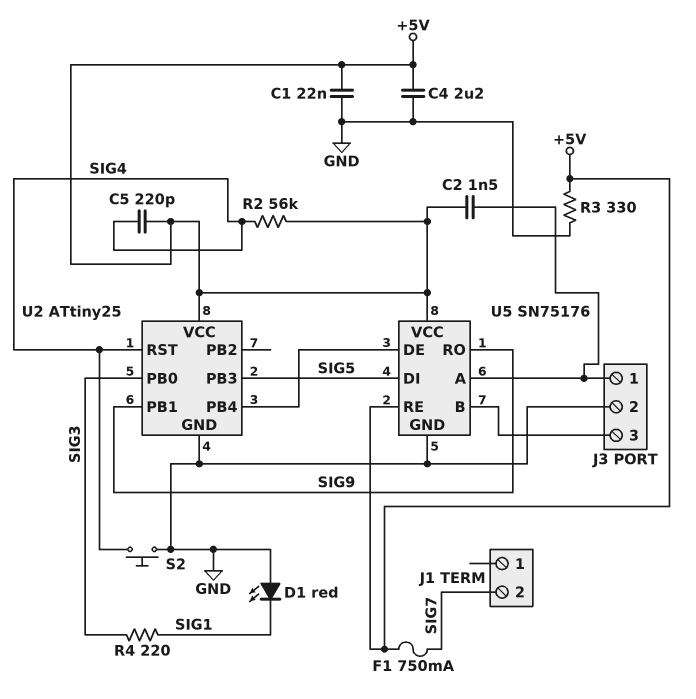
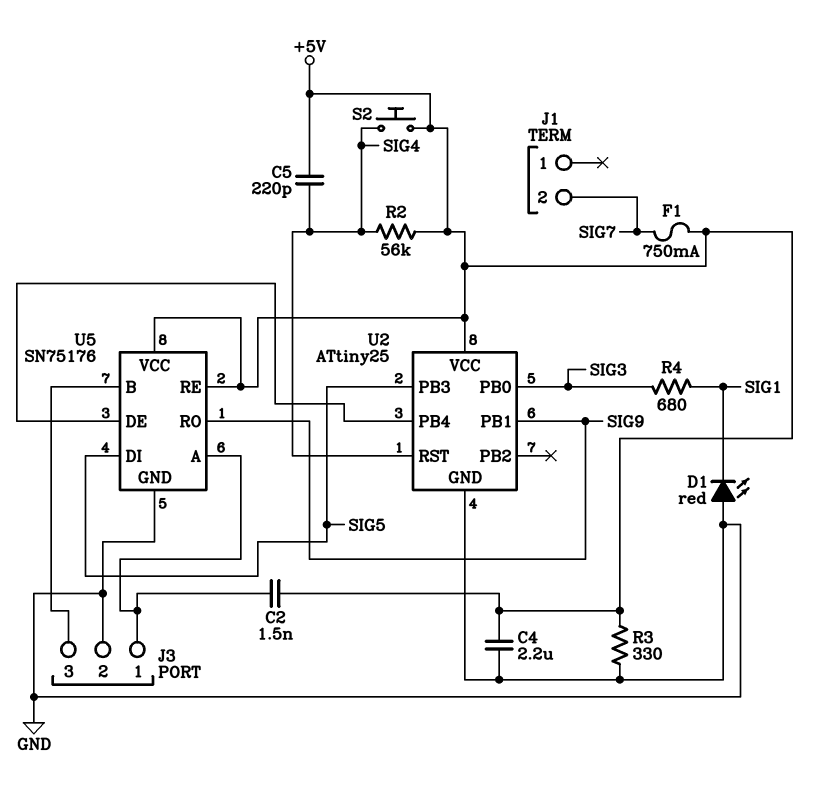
C1: 22nF (+5V, GND) -> none
R4: 220 (SIG1, SIG3) -> 680 (SIG1, SIG3)
S2: button (GND, SIG4) -> button (+5V, SIG4)

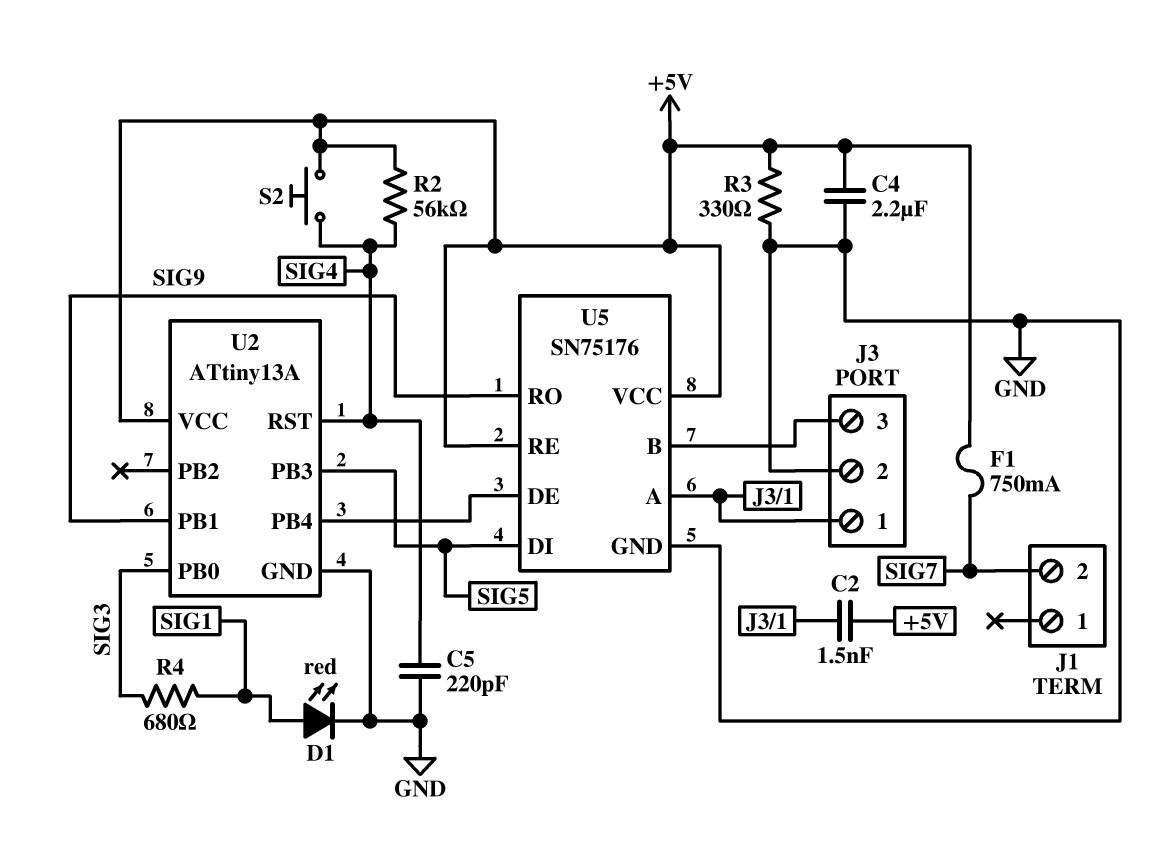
C5: 220pF (+5V, SIG4) -> 220pF (GND, SIG4)
D1: LED red (A GND, K SIG1) -> LED red (A SIG1, K GND)
U2: ATtiny25 -> ATtiny13A

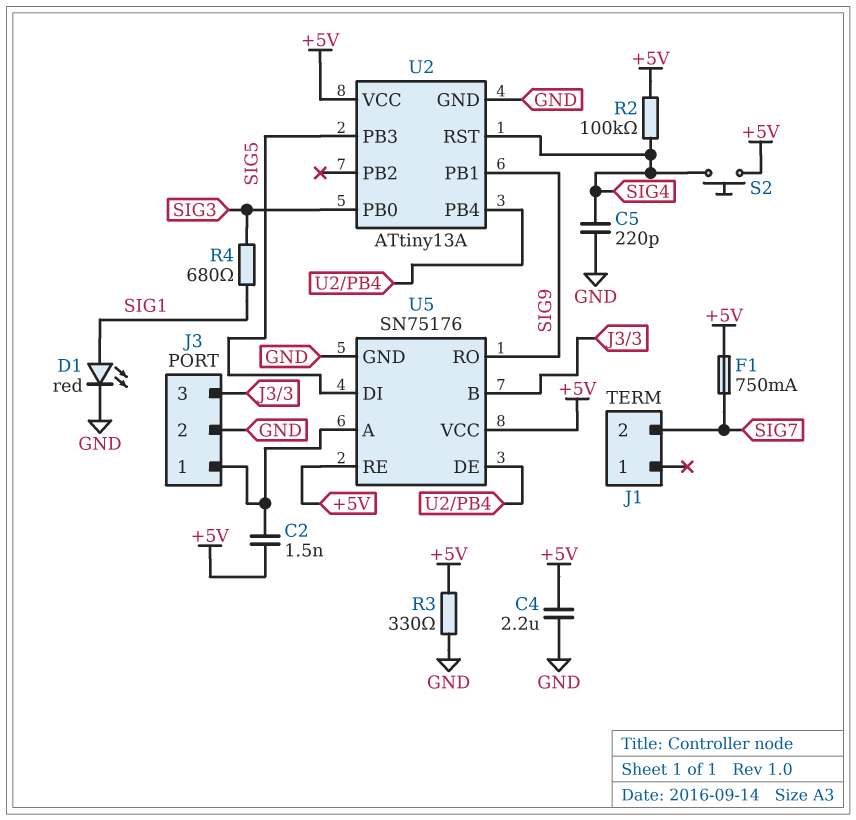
R2: 56k (+5V, SIG4) -> 100k (+5V, SIG4)

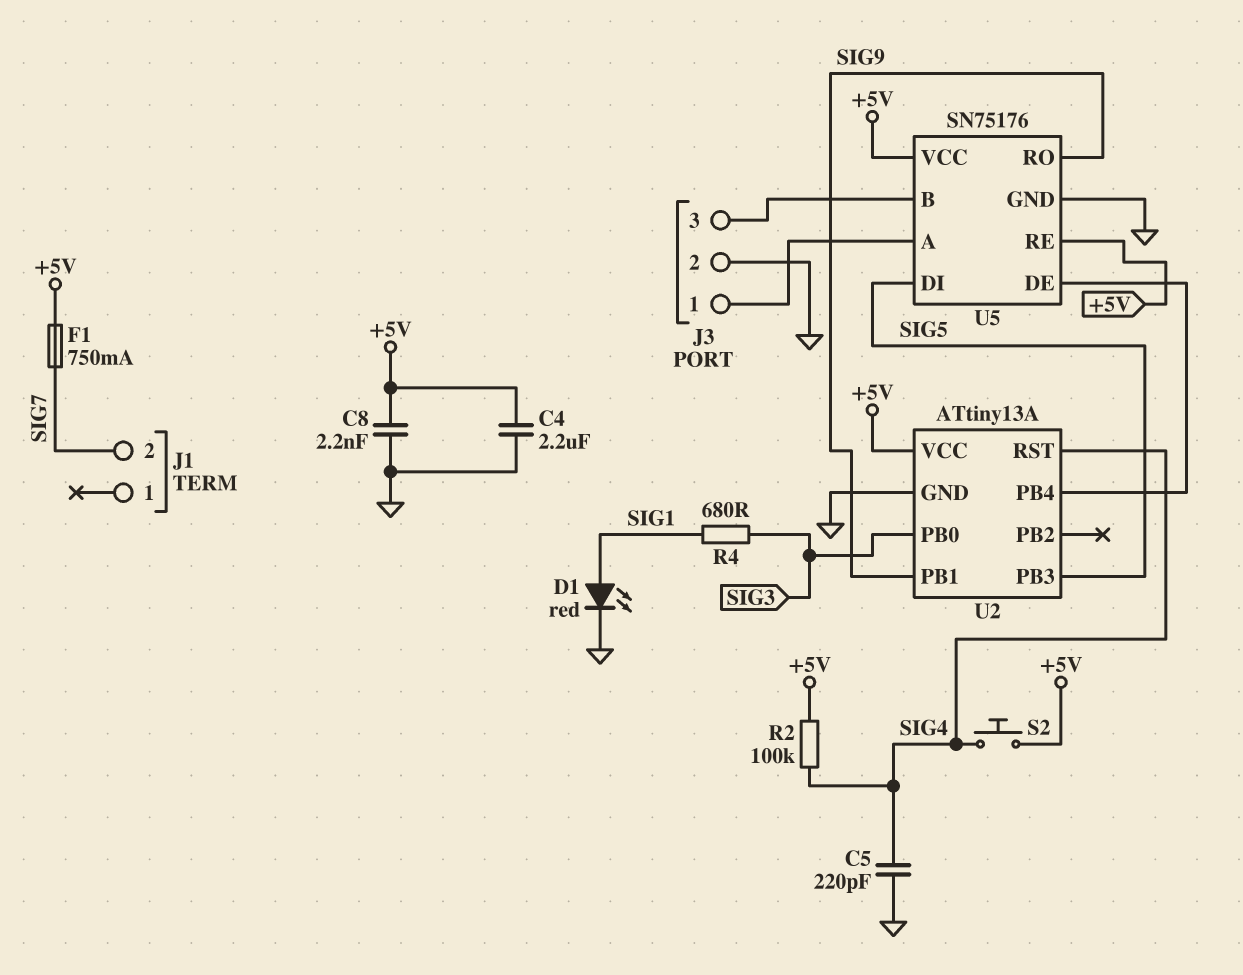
C2: 1.5nF (+5V, J3/1) -> none
C8: none -> 2.2nF (+5V, GND)
R3: 330 (+5V, GND) -> none

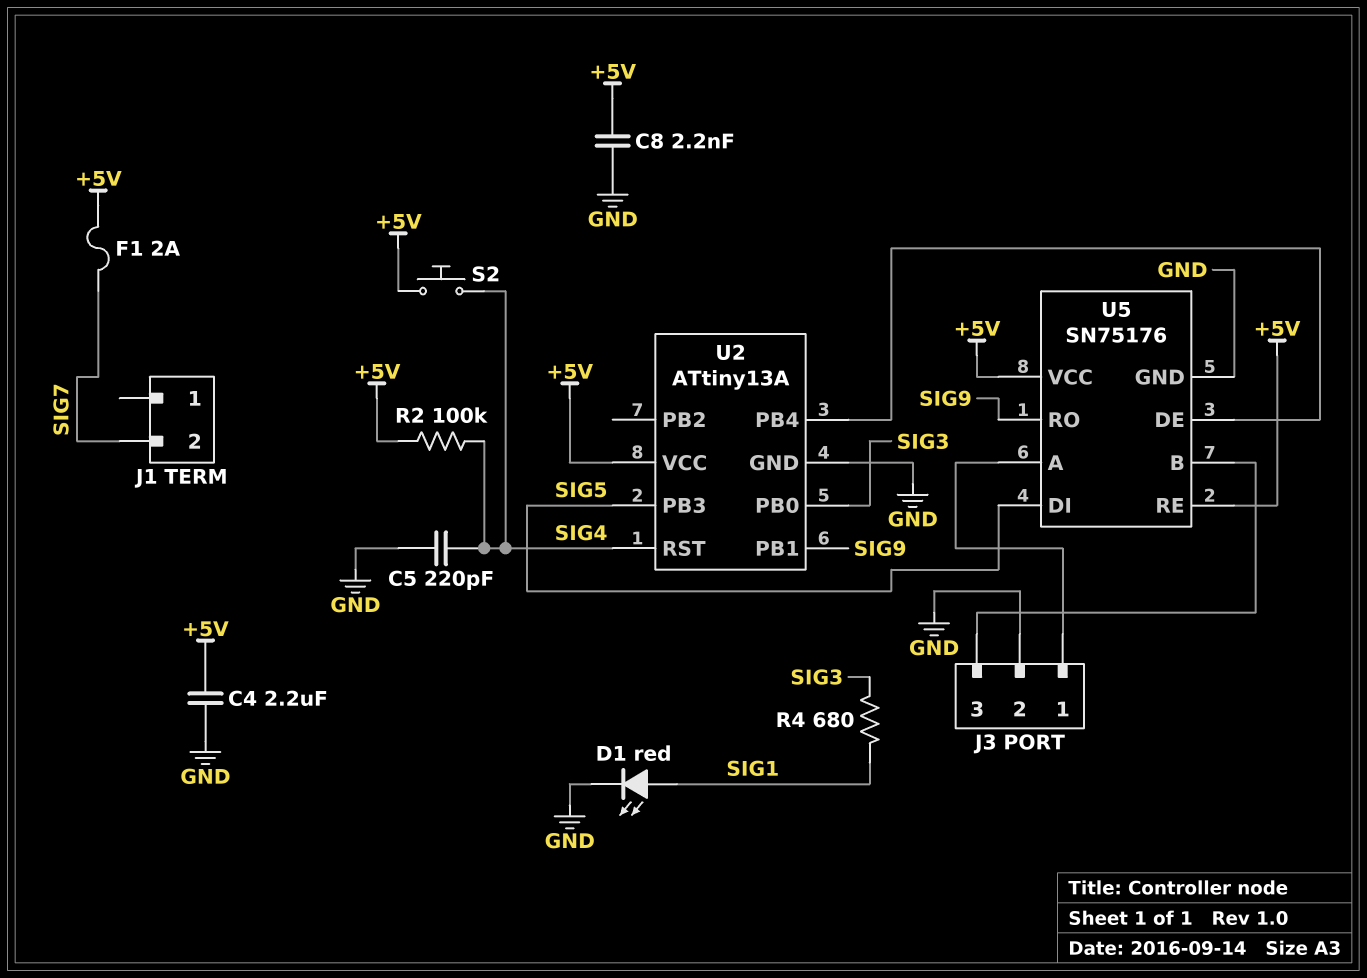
F1: 750mA (+5V, SIG7) -> 2A (+5V, SIG7)

